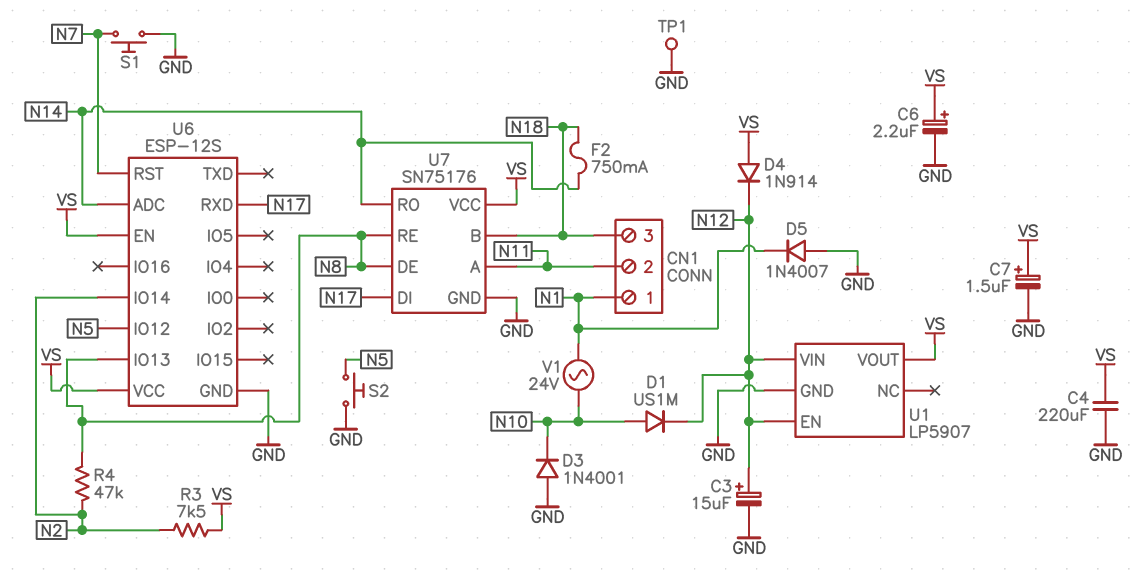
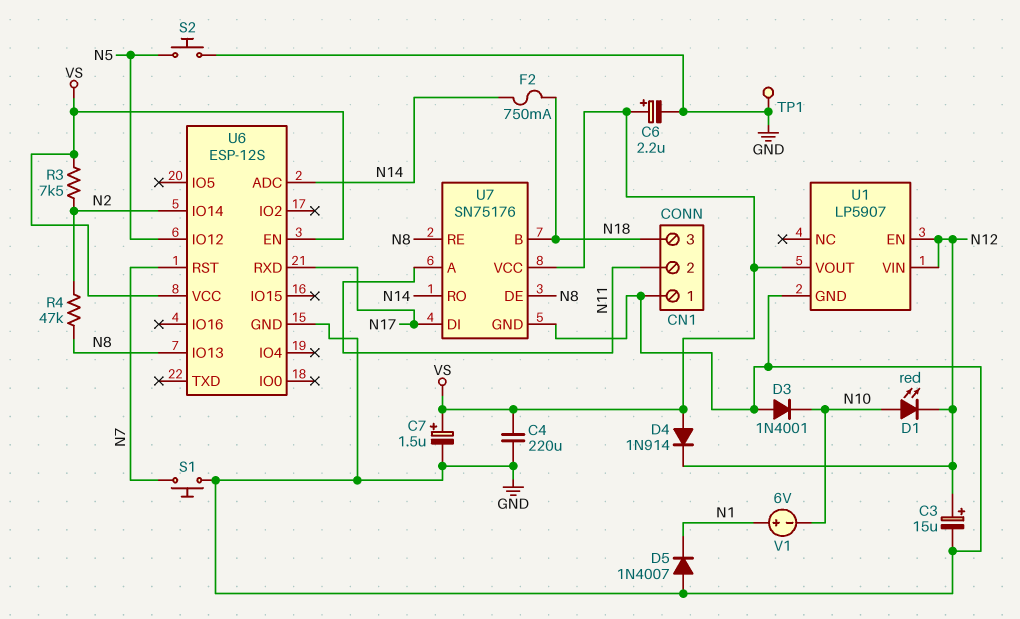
CN1 pin 1: N1 -> GND
D1: diode US1M (A N10, K N12) -> LED red (A N10, K N12)
V1: AC 24V (N1, N10) -> 6V (plus N1, minus N10)

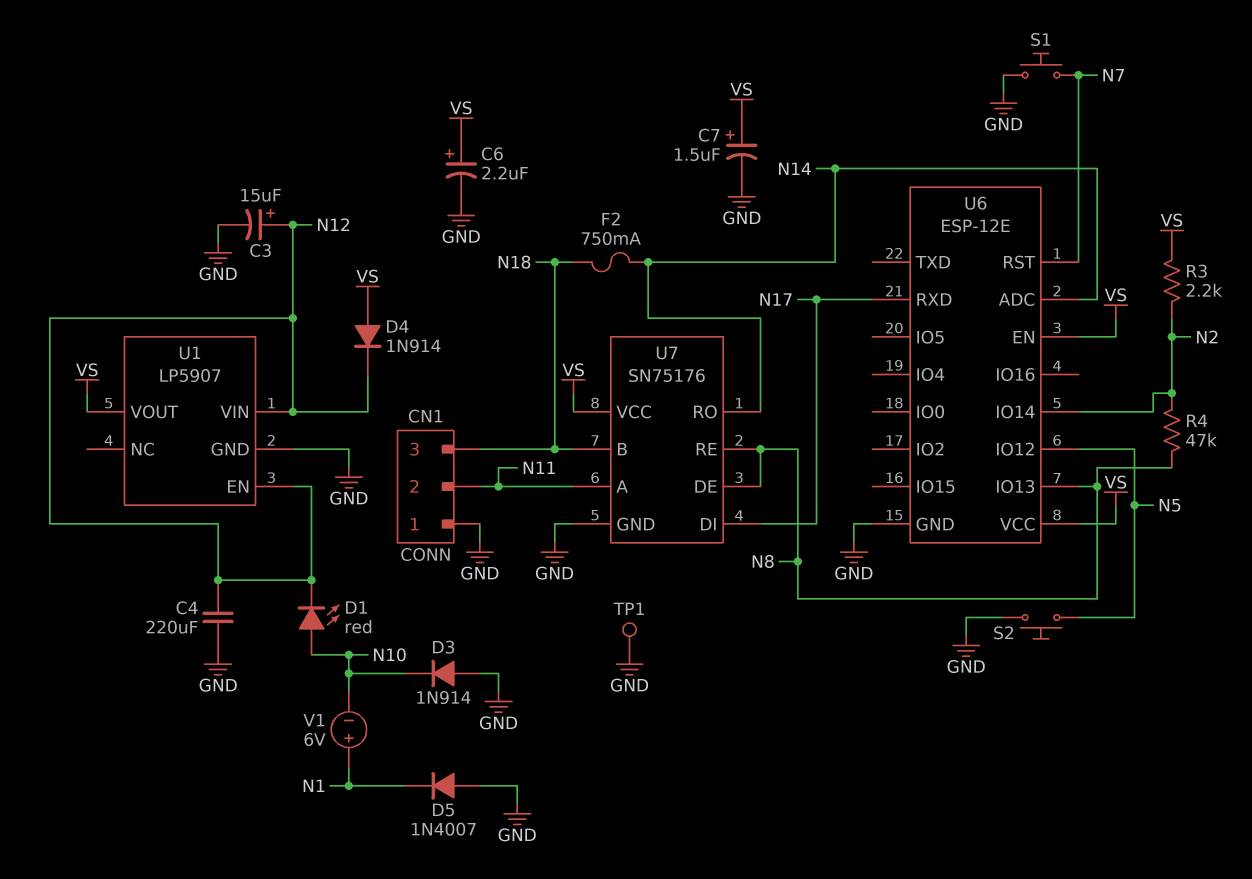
C4: 220uF (GND, VS) -> 220uF (GND, N12)
D3: diode 1N4001 (A GND, K N10) -> diode 1N914 (A GND, K N10)
R3: 7.5k (N2, VS) -> 2.2k (N2, VS)
U6: ESP-12S -> ESP-12E

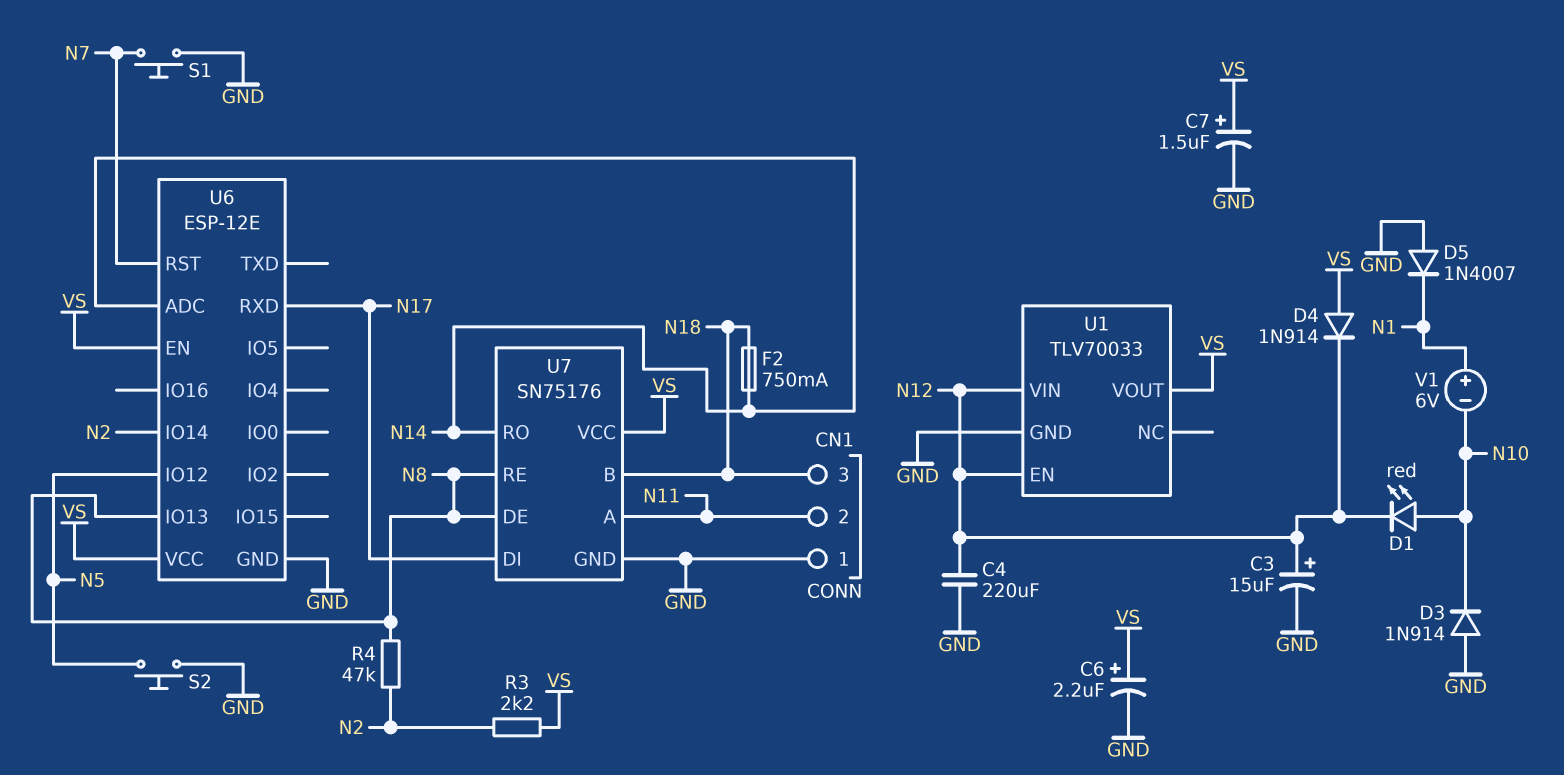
TP1: test point (GND) -> none
U1: LP5907 -> TLV70033

